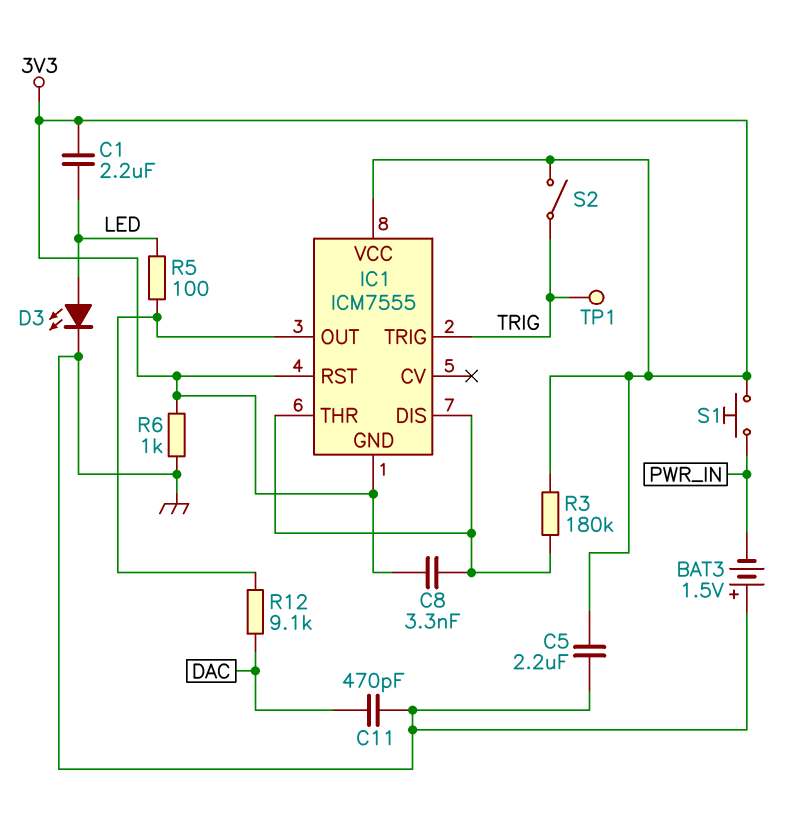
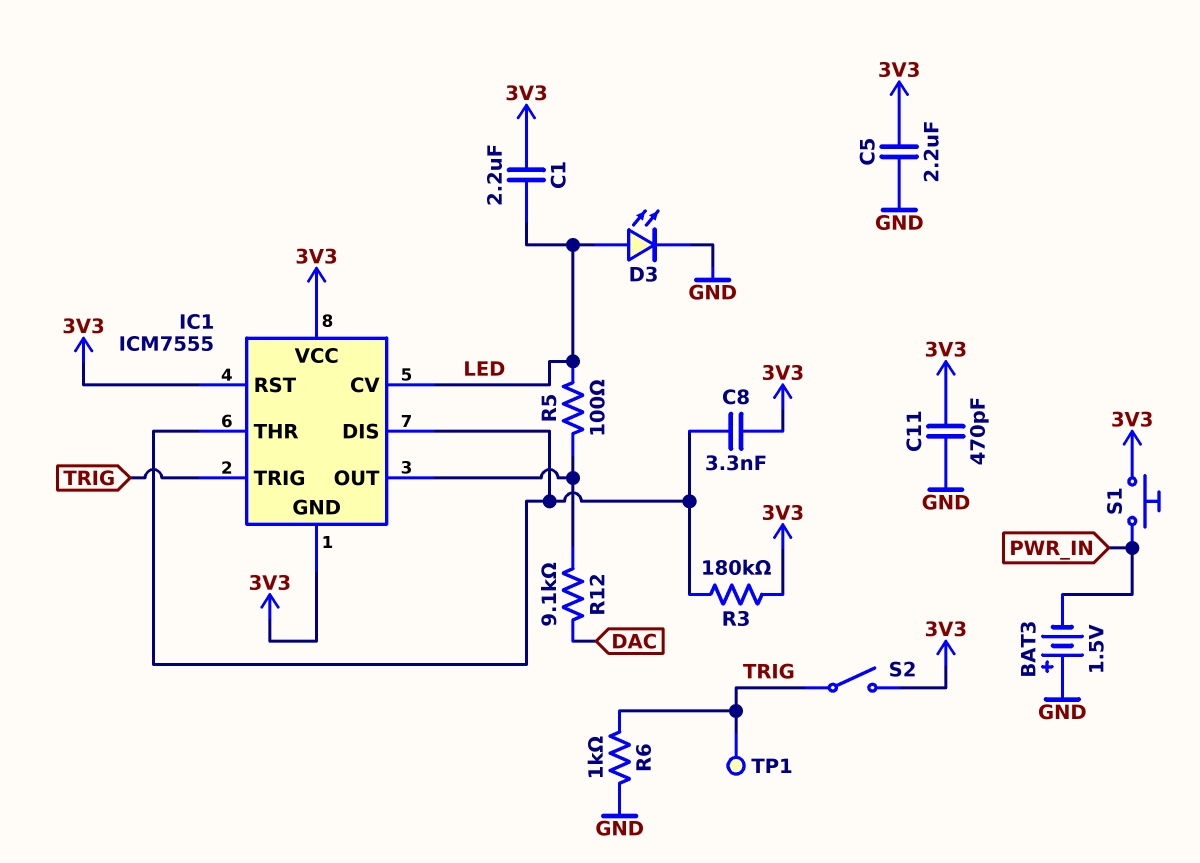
C11: 470pF (DAC, GND) -> 470pF (3V3, GND)
IC1 pin CV: none -> LED
R6: 1k (3V3, GND) -> 1k (GND, TRIG)

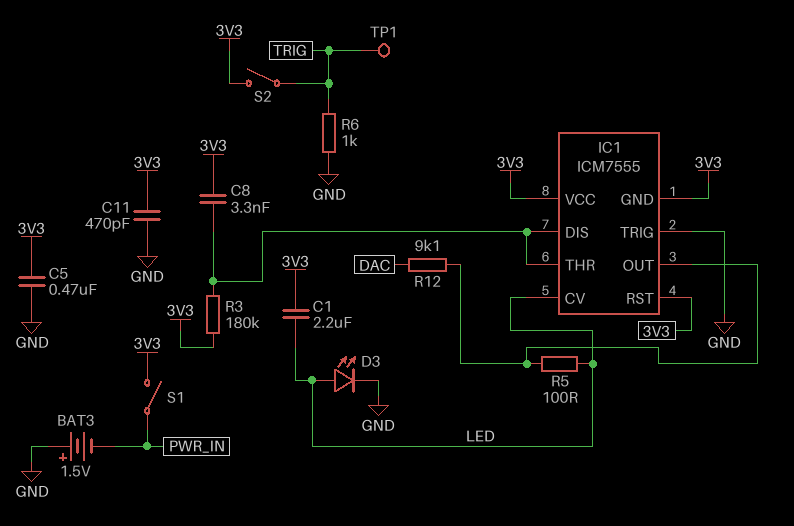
C5: 2.2uF (3V3, GND) -> 470nF (3V3, GND)
IC1 pin TRIG: TRIG -> GND
S1: button (3V3, PWR_IN) -> switch (3V3, PWR_IN)

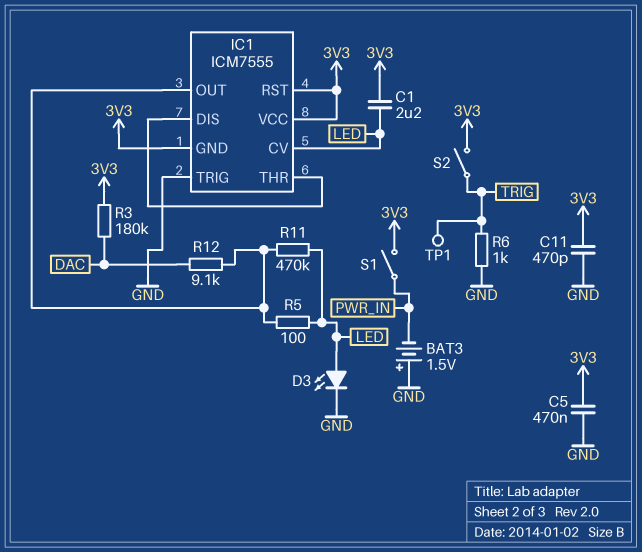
C8: 3.3nF (3V3, IC1/DIS) -> none
R3: 180k (3V3, IC1/DIS) -> 180k (3V3, DAC)
R11: none -> 470k (IC1/OUT, LED)

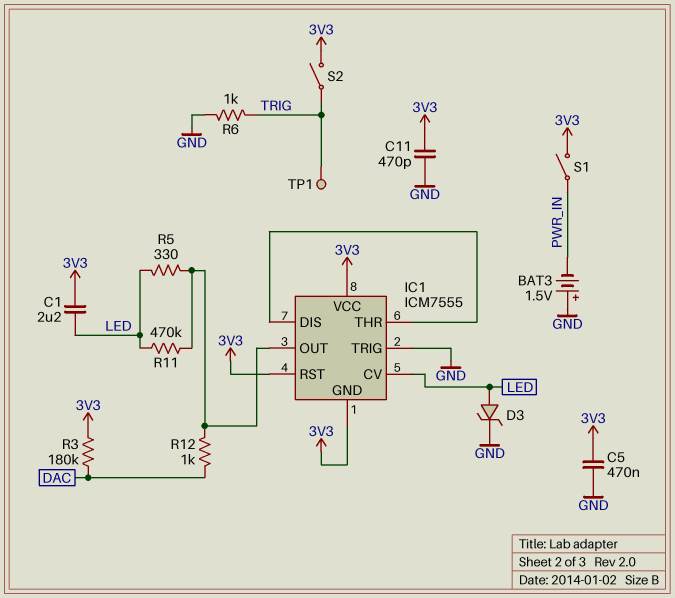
D3: LED (A LED, K GND) -> zener (A LED, K GND)
R5: 100 (IC1/OUT, LED) -> 330 (IC1/OUT, LED)
R12: 9.1k (DAC, IC1/OUT) -> 1k (DAC, IC1/OUT)

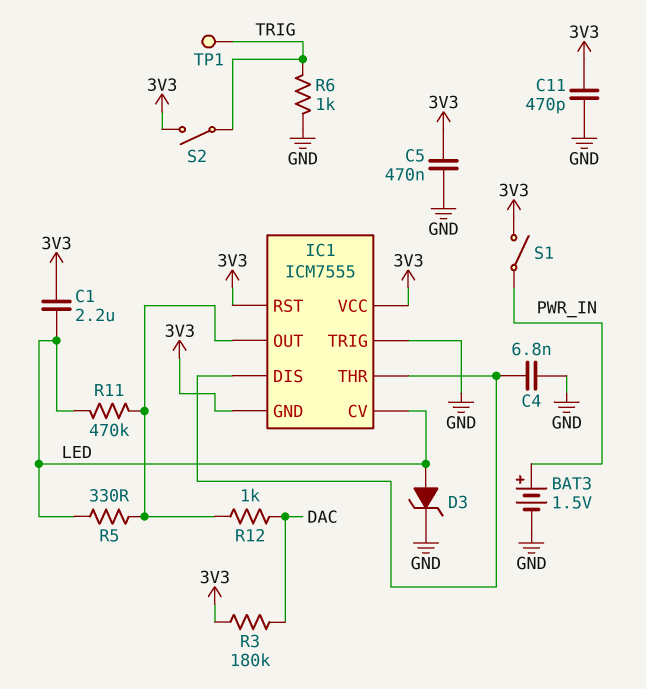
BAT3: 1.5V (plus GND, minus PWR_IN) -> 1.5V (plus PWR_IN, minus GND)
C4: none -> 6.8nF (GND, IC1/DIS)

